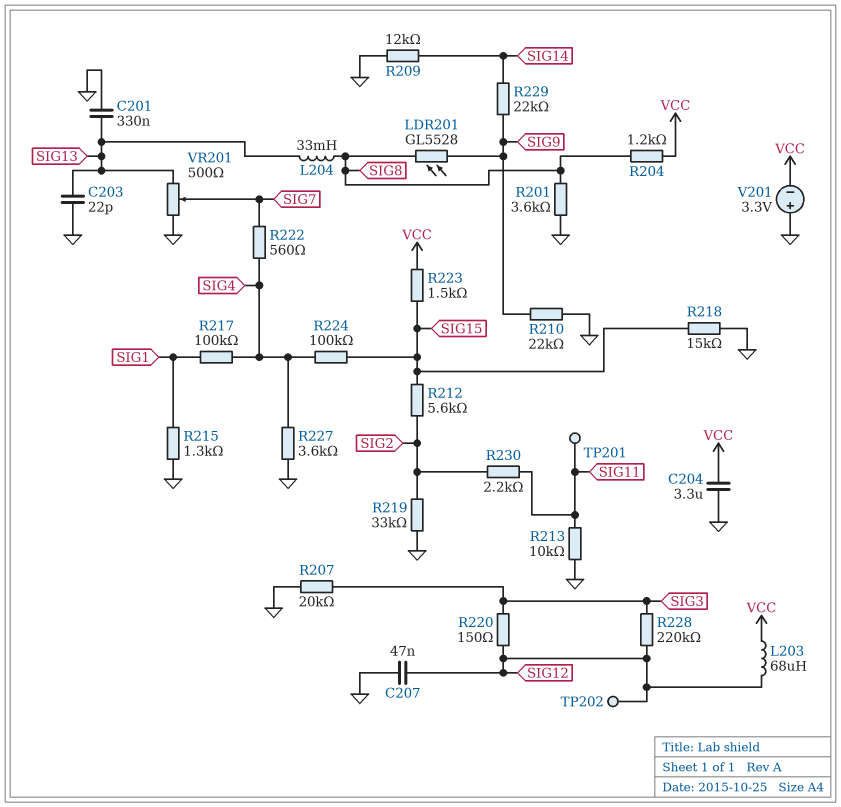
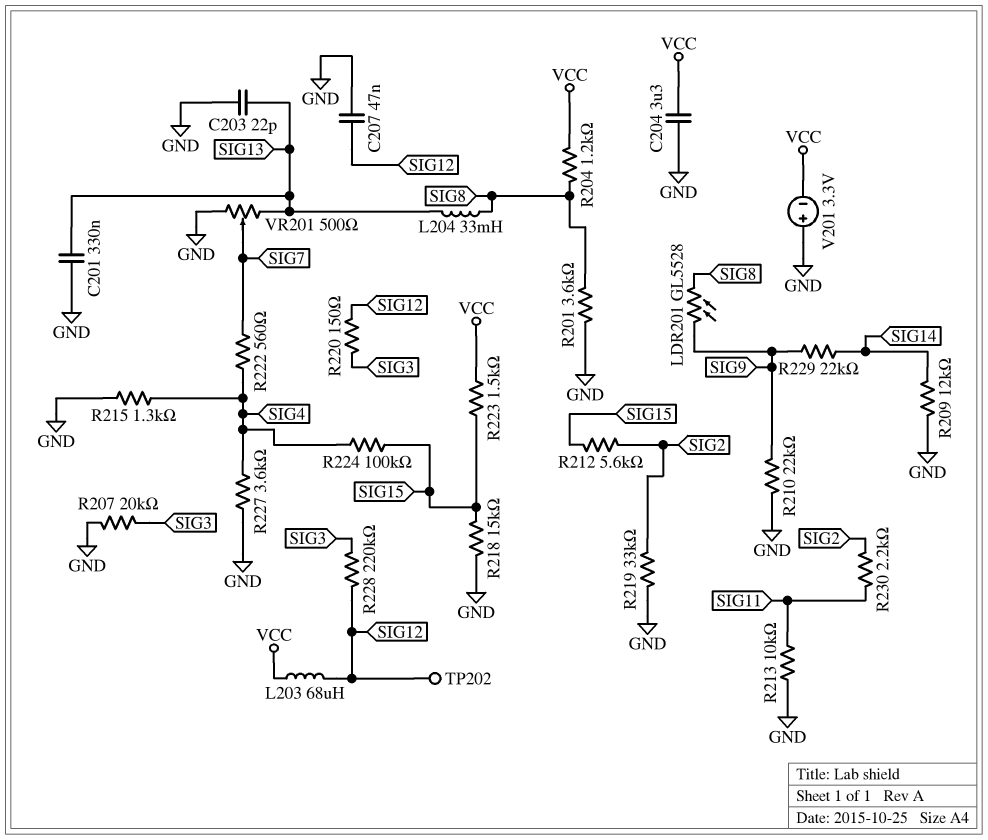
R215: 1.3k (GND, SIG1) -> 1.3k (GND, SIG4)
R217: 100k (SIG1, SIG4) -> none
TP201: test point (SIG11) -> none

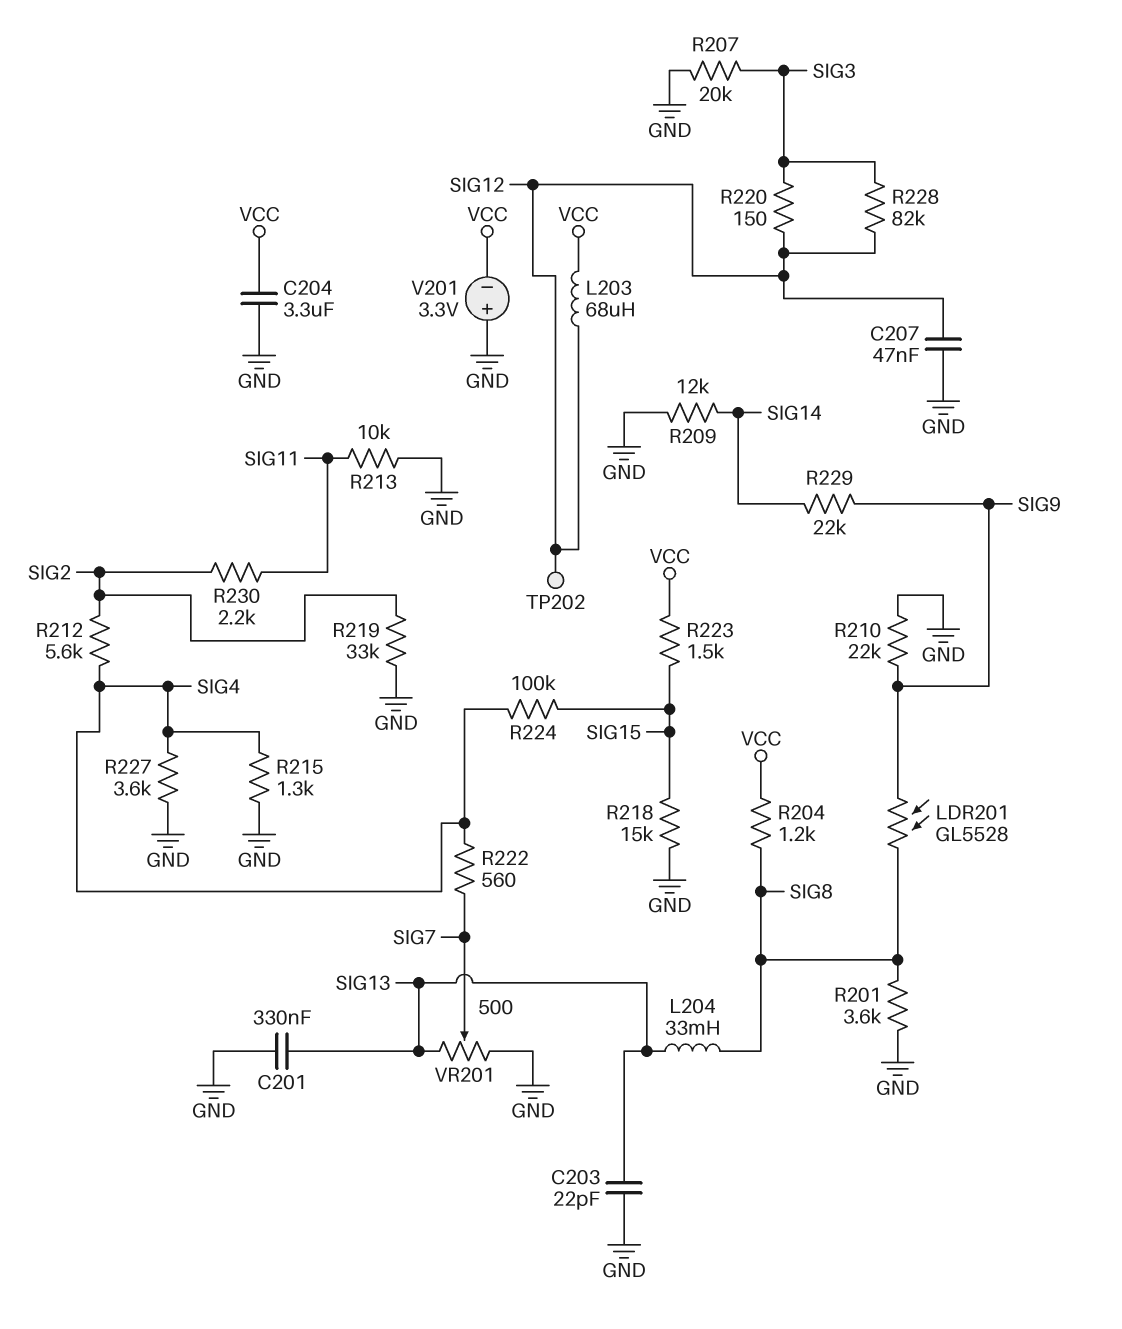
R212: 5.6k (SIG2, SIG15) -> 5.6k (SIG2, SIG4)
R228: 220k (SIG3, SIG12) -> 82k (SIG3, SIG12)

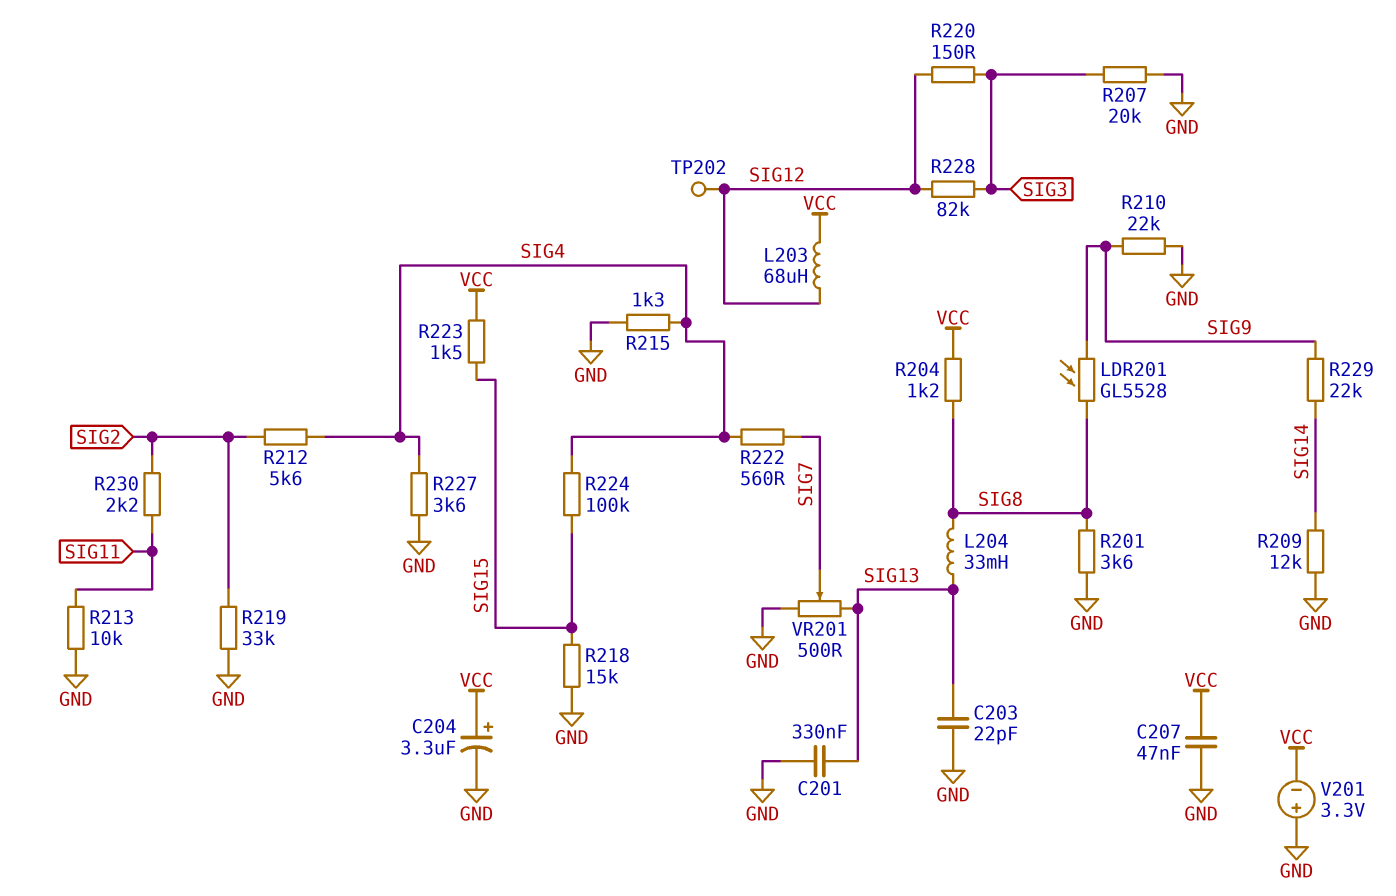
C204: 3.3uF (GND, VCC) -> 3.3uF (plus VCC, minus GND)
C207: 47nF (GND, SIG12) -> 47nF (GND, VCC)

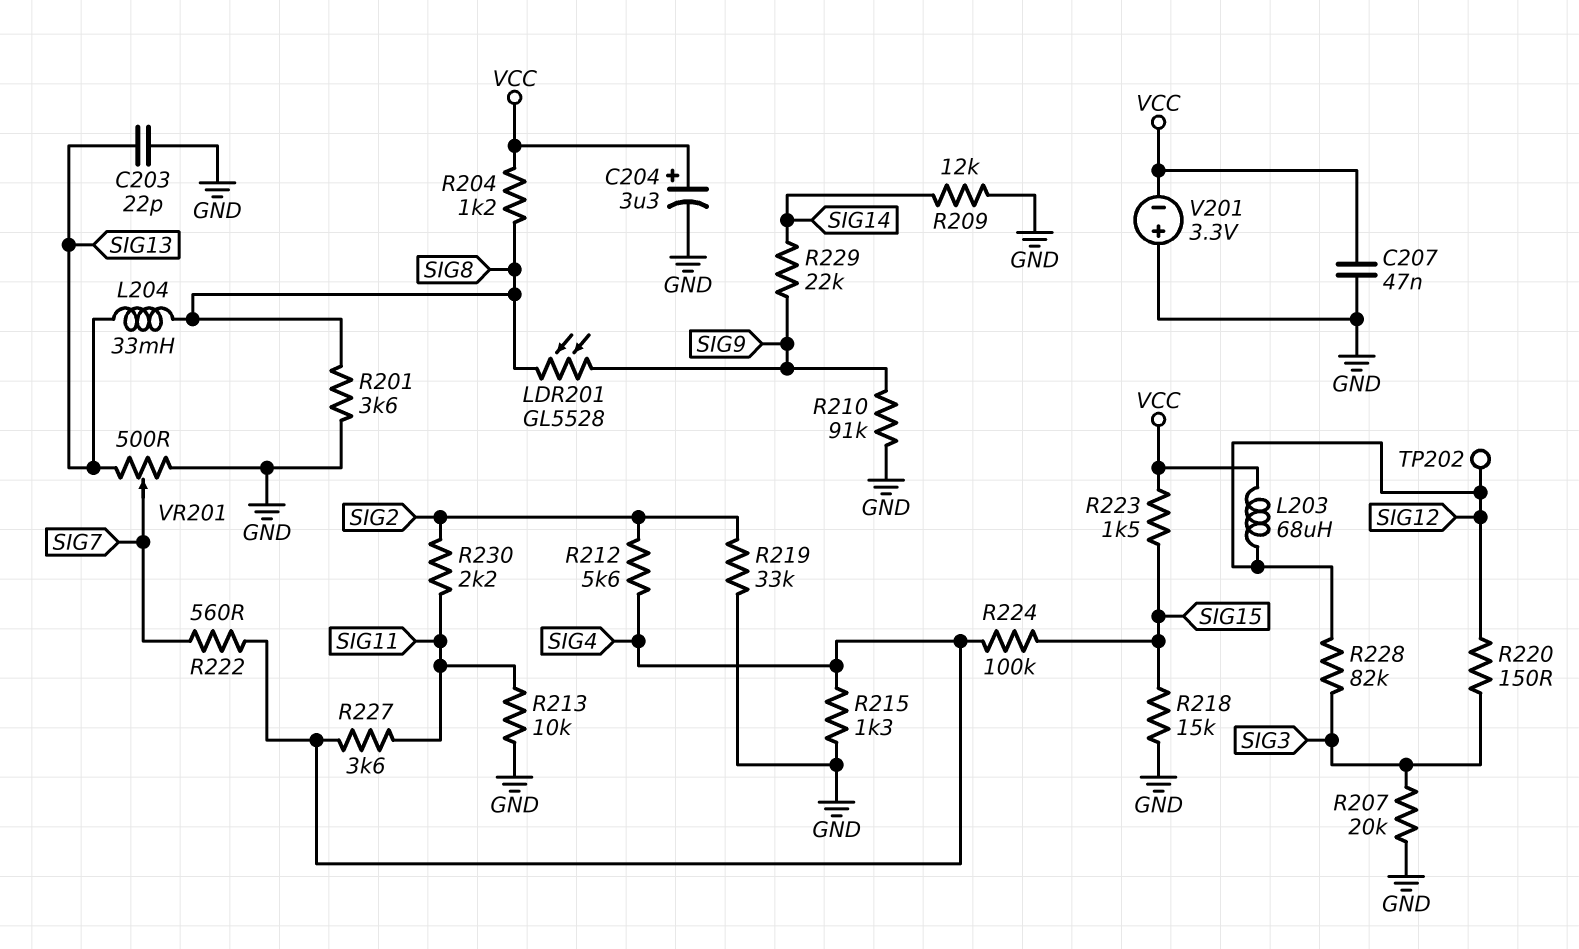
C201: 330nF (GND, SIG13) -> none
R210: 22k (GND, SIG9) -> 91k (GND, SIG9)
R227: 3.6k (GND, SIG4) -> 3.6k (SIG4, SIG11)

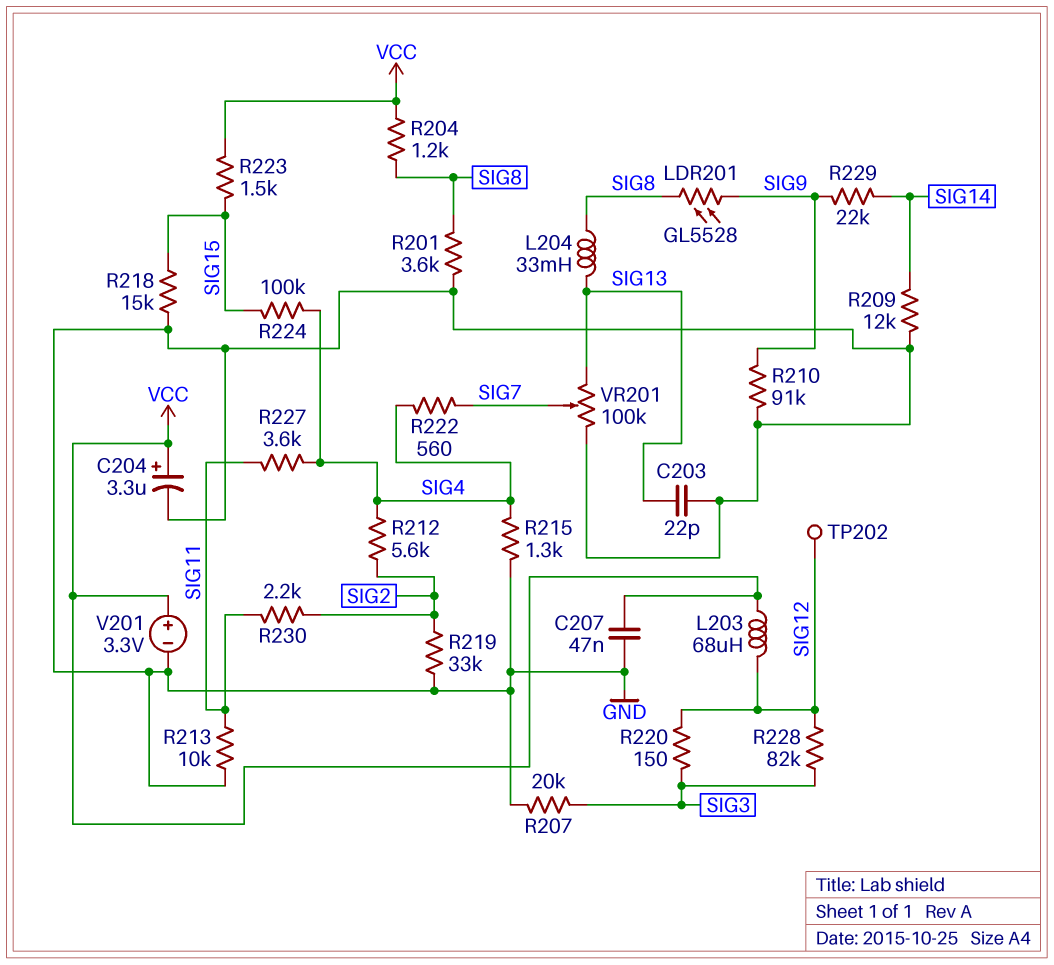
V201: 3.3V (plus GND, minus VCC) -> 3.3V (plus VCC, minus GND)
VR201: 500 (GND, SIG13, wiper SIG7) -> 100k (GND, SIG13, wiper SIG7)

